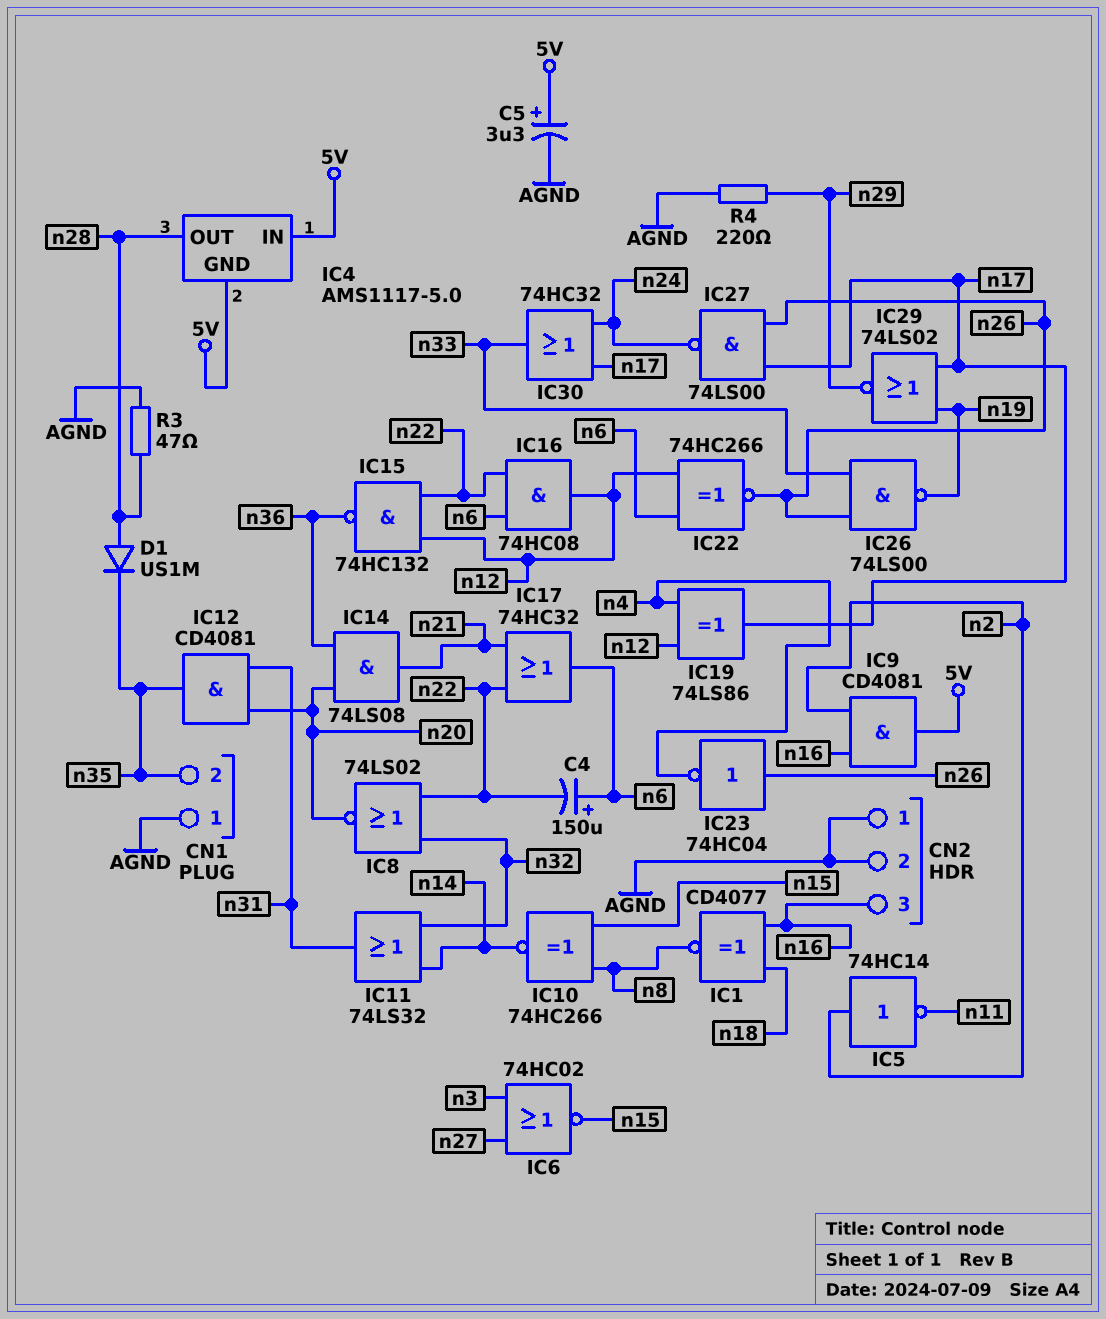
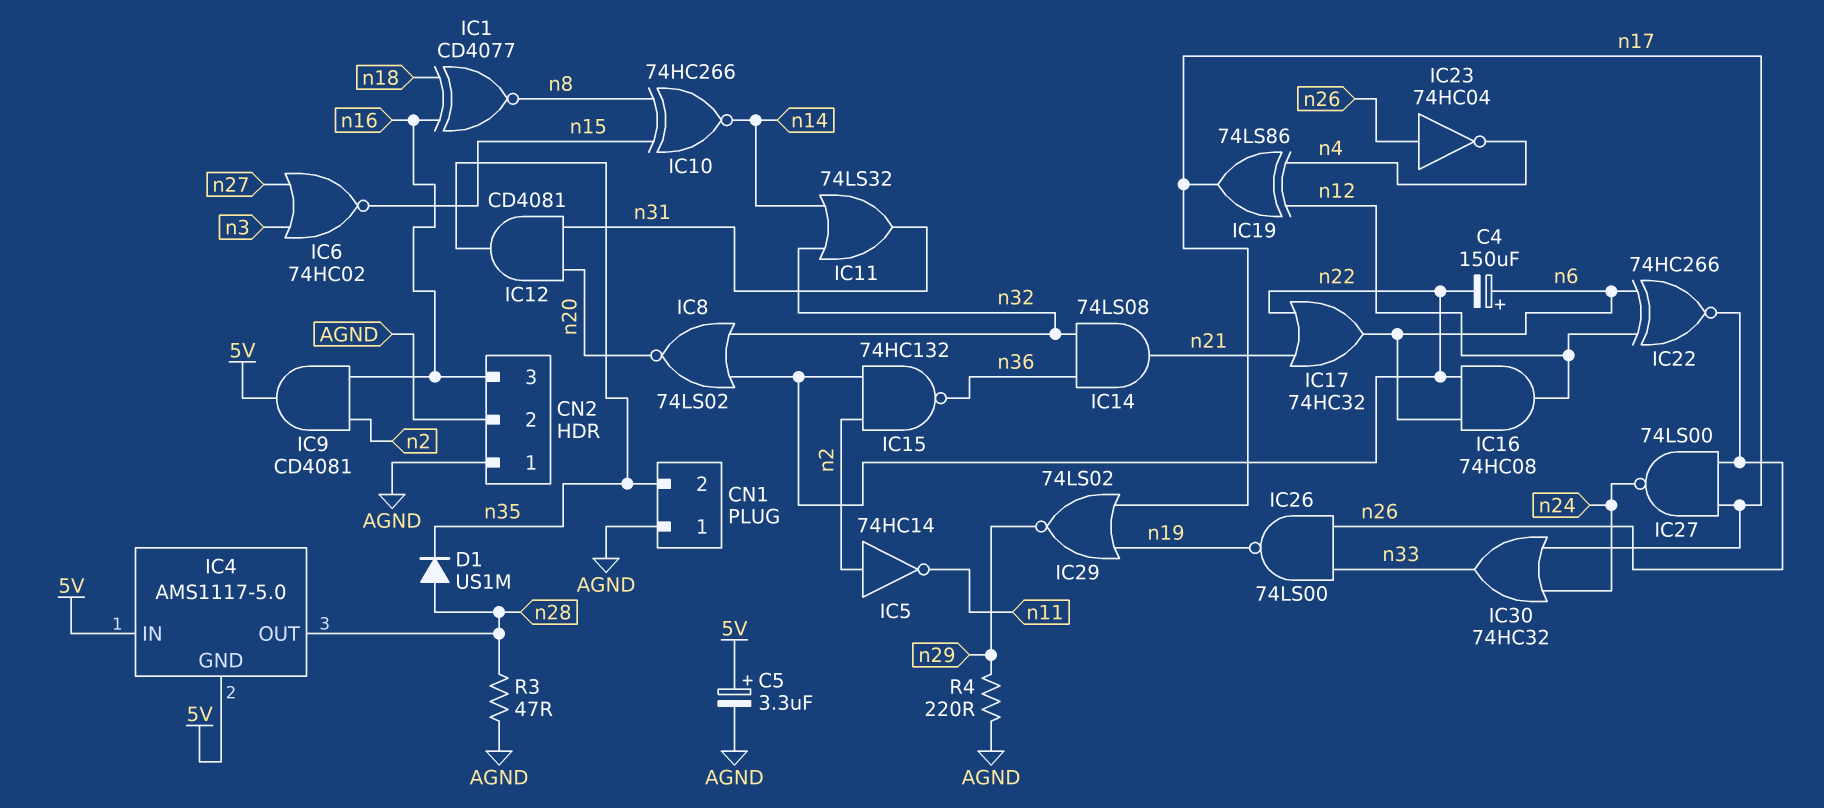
IC14: AND 74LS08 (in n20, in n36, out n21) -> AND 74LS08 (in n32, in n36, out n21)
IC15: NAND 74HC132 (in n12, in n22, out n36) -> NAND 74HC132 (in n2, in n22, out n36)

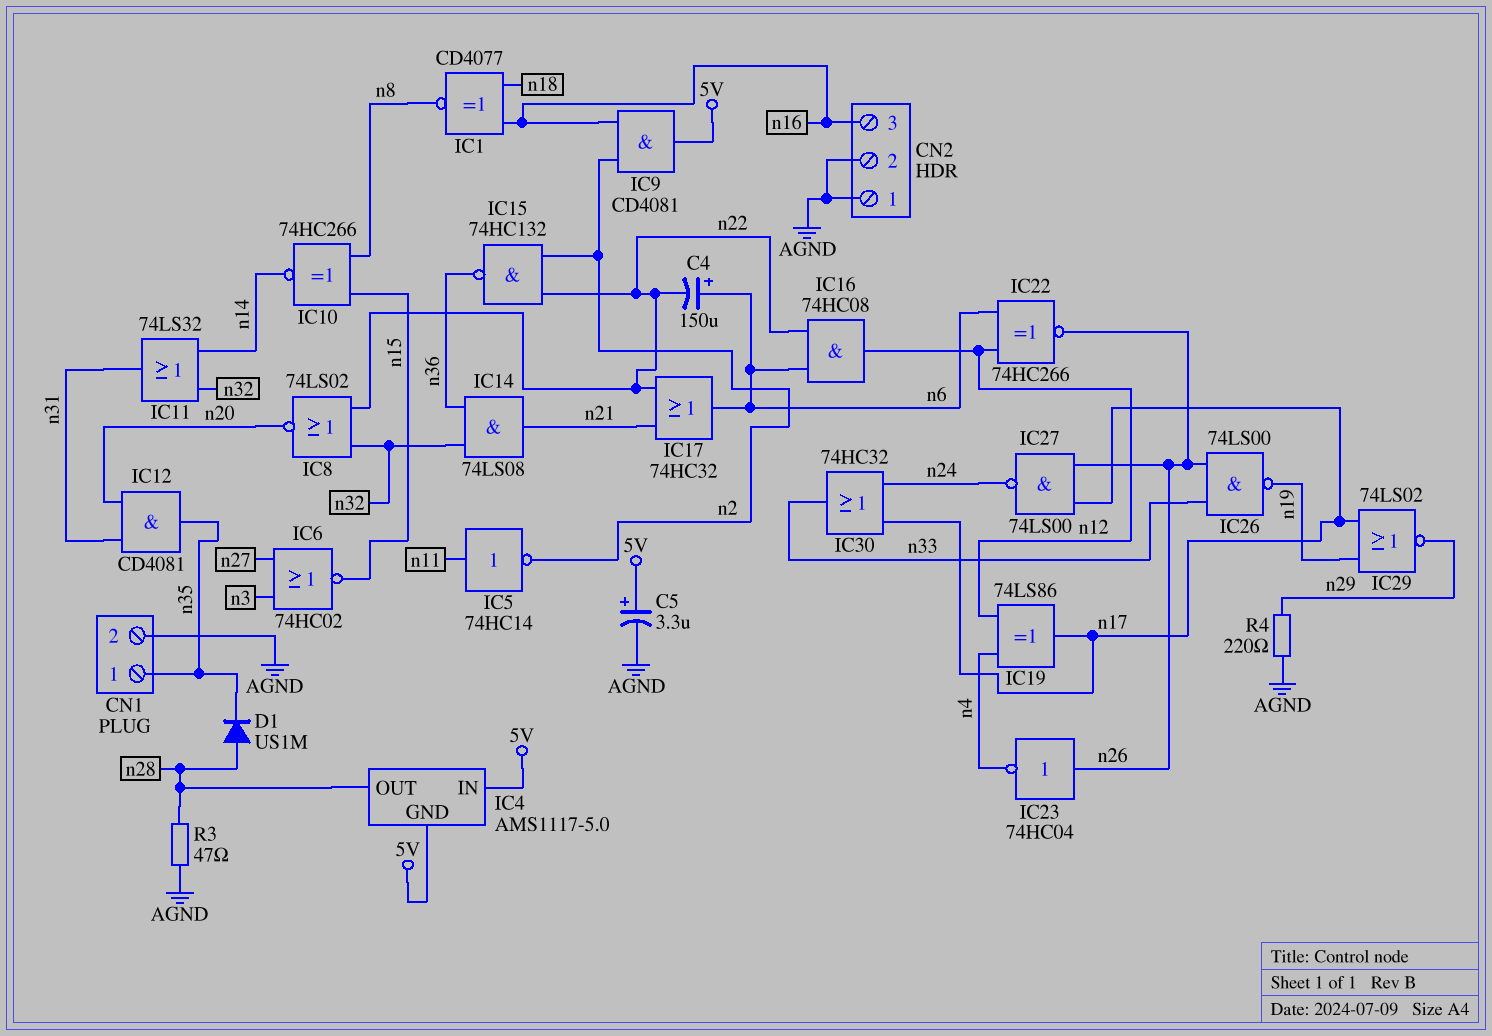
CN1 pin 1: AGND -> n35
CN1 pin 2: n35 -> AGND
IC5: NOT 74HC14 (in n2, out n11) -> NOT 74HC14 (in n11, out n2)

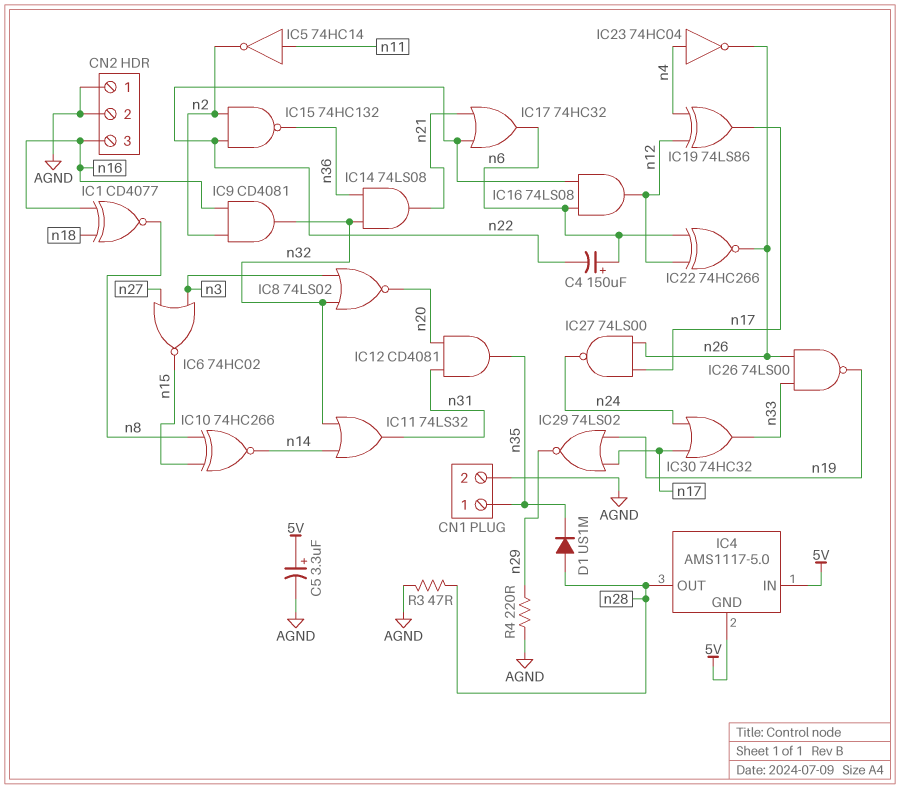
IC8: NOR 74LS02 (in n22, in n32, out n20) -> NOR 74LS02 (in n3, in n32, out n20)
IC9: AND CD4081 (in n2, in n16, out 5V) -> AND CD4081 (in n2, in n16, out n32)
IC16: AND 74HC08 (in n6, in n22, out n12) -> AND 74LS08 (in n6, in n22, out n12)
IC23: NOT 74HC04 (in n26, out n4) -> NOT 74HC04 (in n4, out n26)

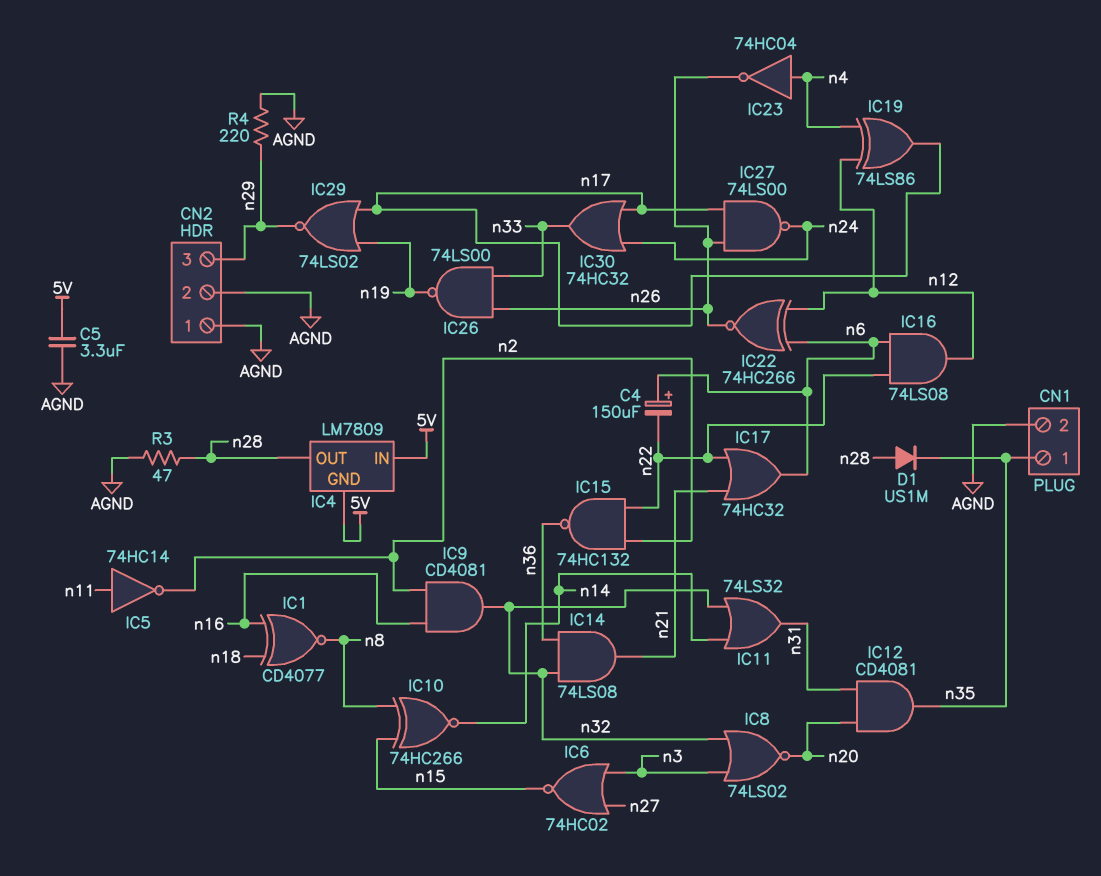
C5: 3.3uF (plus 5V, minus AGND) -> 3.3uF (5V, AGND)
CN2 pin 3: n16 -> n29
IC4: AMS1117-5.0 -> LM7809

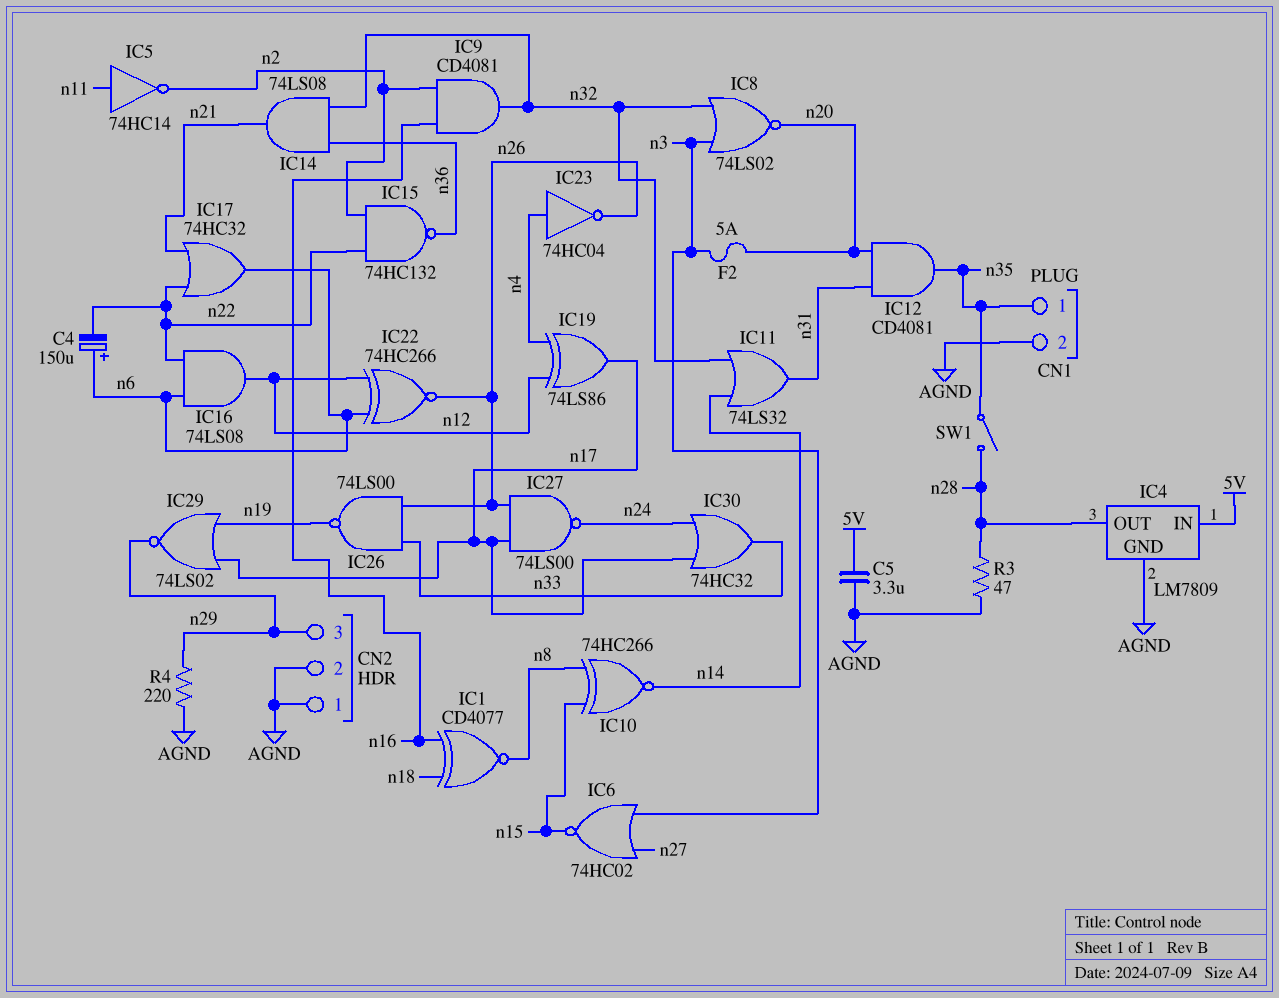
D1: diode US1M (A n28, K n35) -> none
F2: none -> 5A (n3, n20)
IC4 pin GND: 5V -> AGND
SW1: none -> switch (n28, n35)

